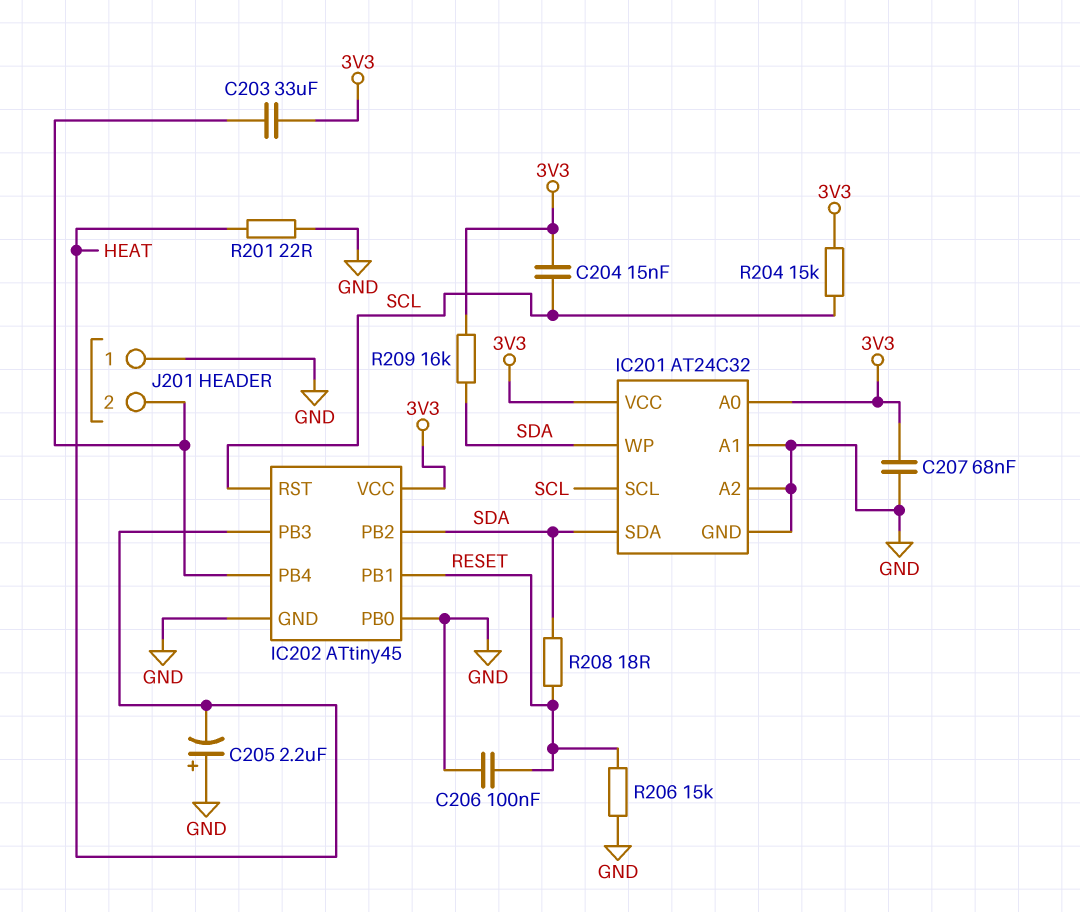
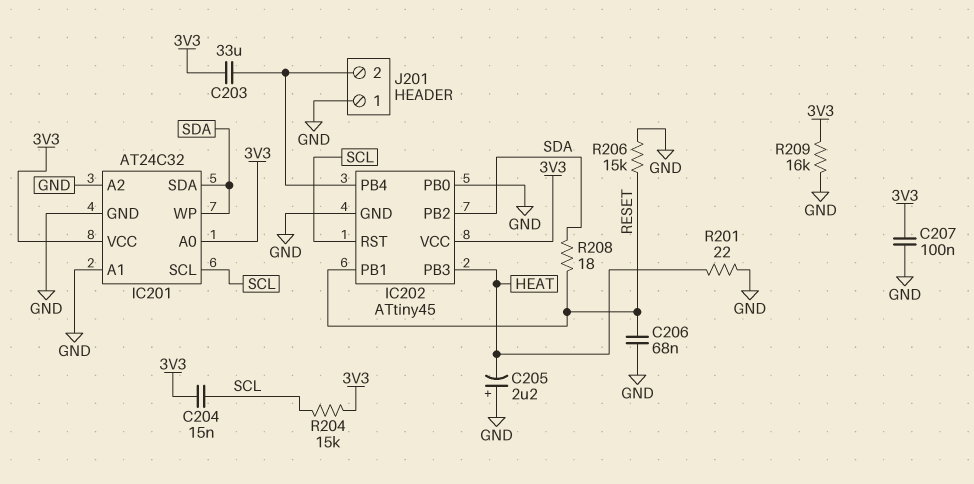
C206: 100nF (GND, RESET) -> 68nF (GND, RESET)
C207: 68nF (3V3, GND) -> 100nF (3V3, GND)
R209: 16k (3V3, SDA) -> 16k (3V3, GND)

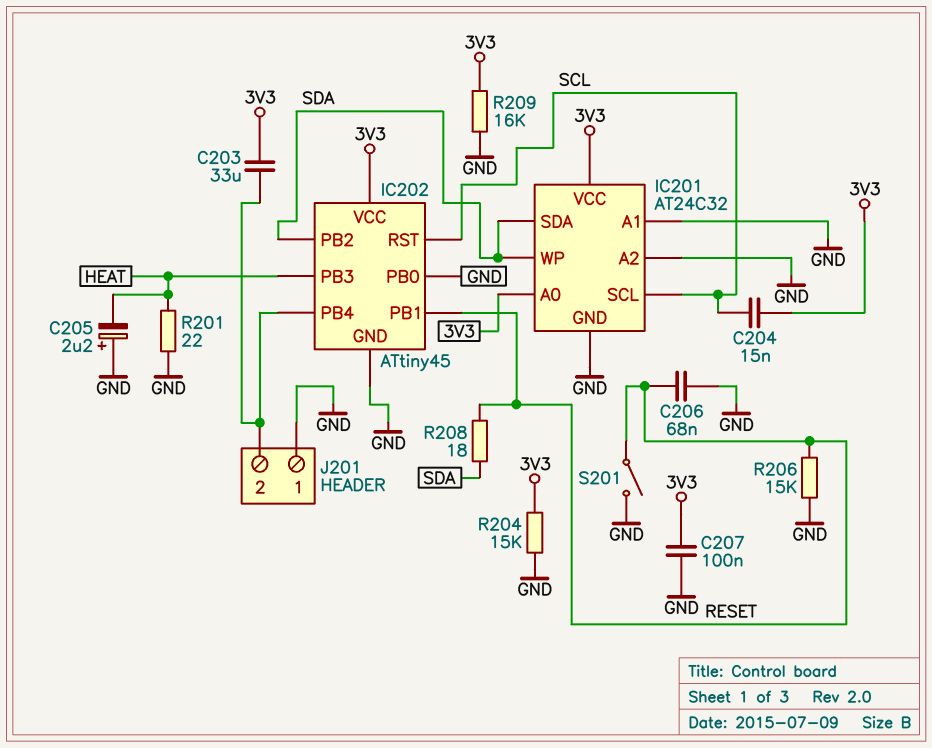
R204: 15k (3V3, SCL) -> 15k (3V3, GND)
S201: none -> switch (GND, RESET)

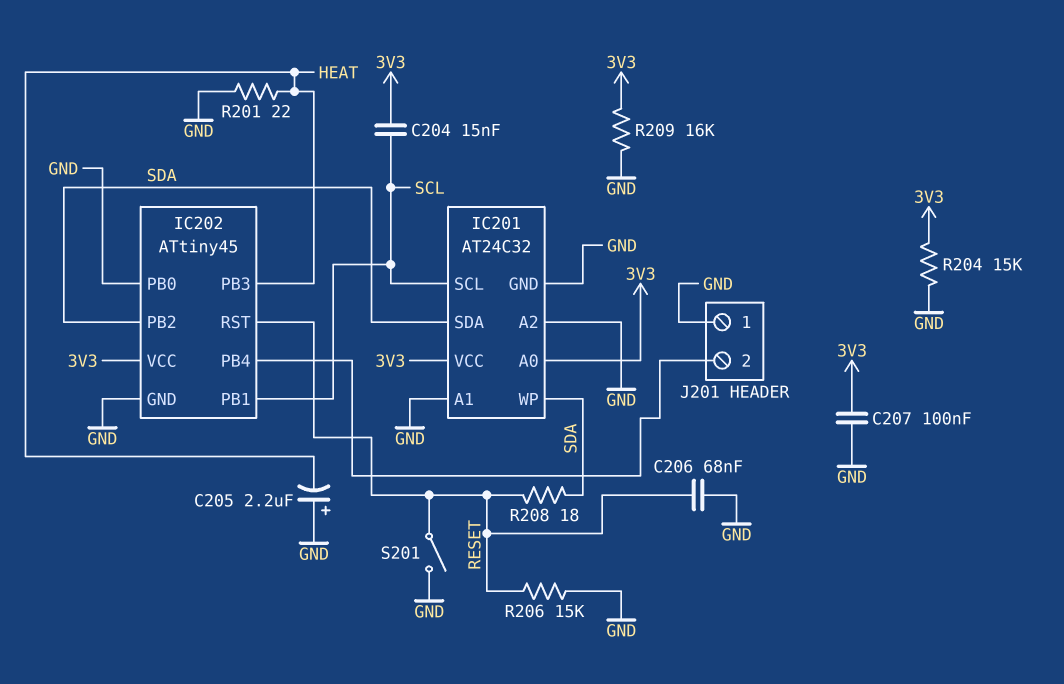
C203: 33uF (3V3, IC202/PB4) -> none
IC202 pin PB1: RESET -> SCL
IC202 pin RST: SCL -> RESET

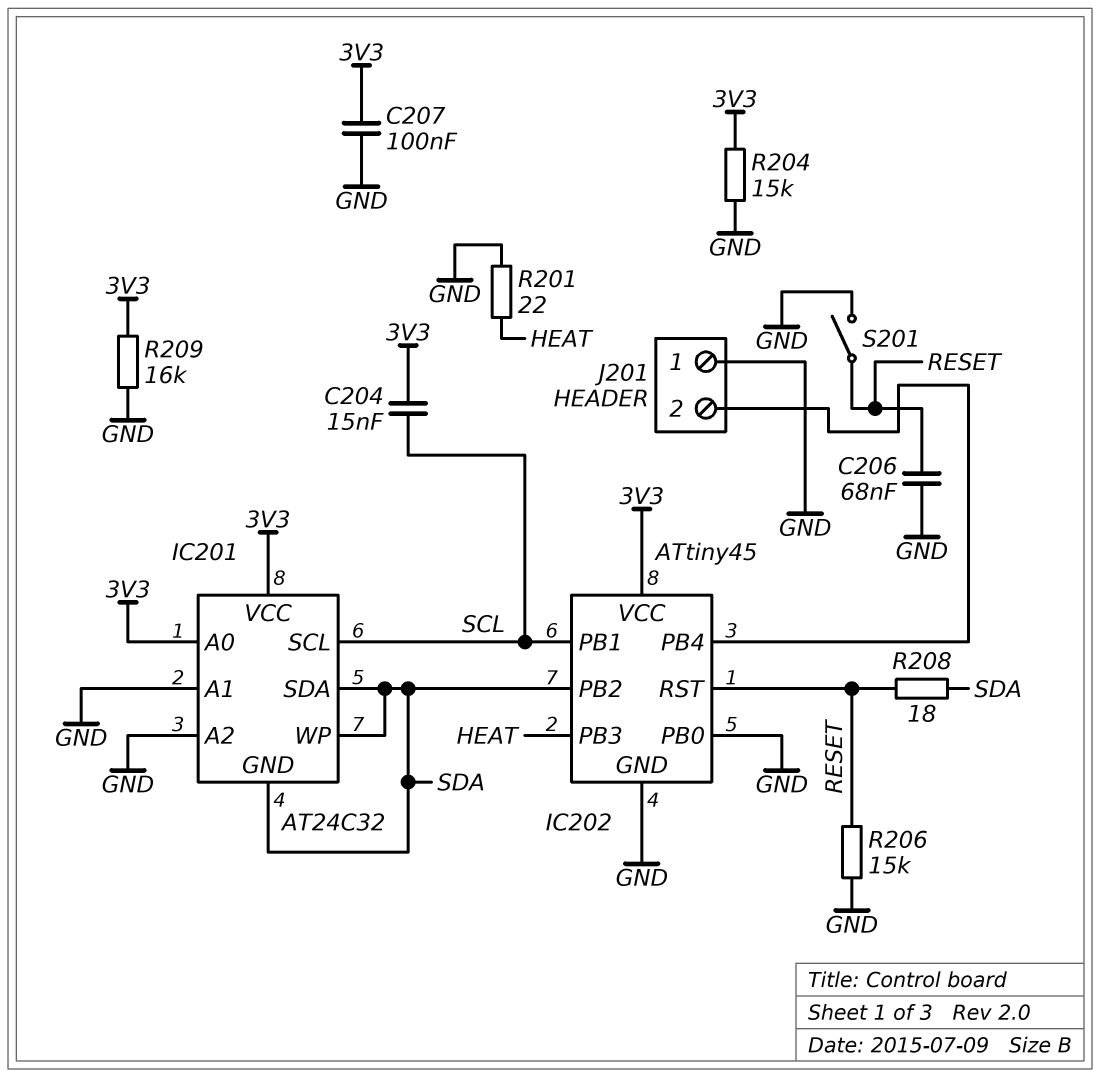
C205: 2.2uF (plus GND, minus HEAT) -> none
IC201 pin GND: GND -> SDA

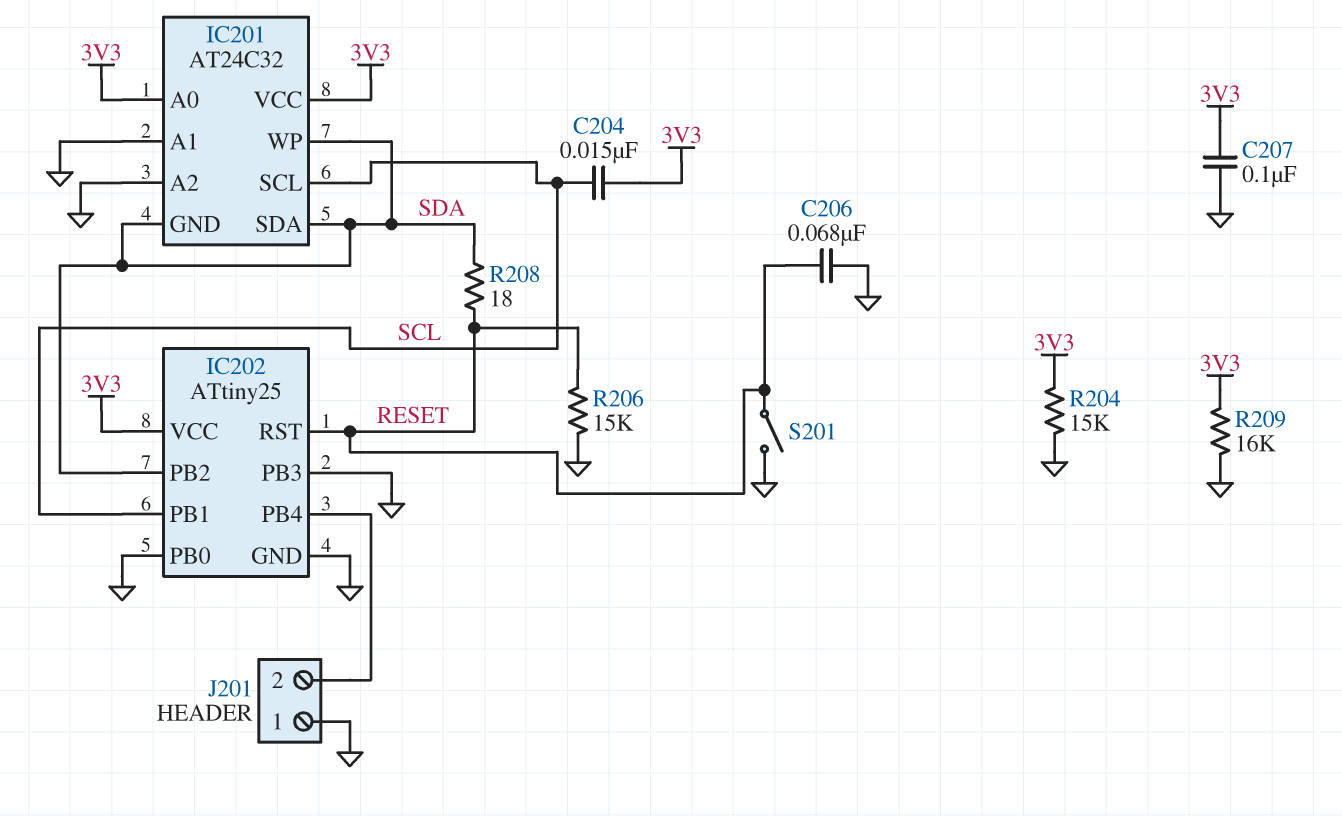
IC202: ATtiny45 -> ATtiny25
IC202 pin PB3: HEAT -> GND
R201: 22 (GND, HEAT) -> none

